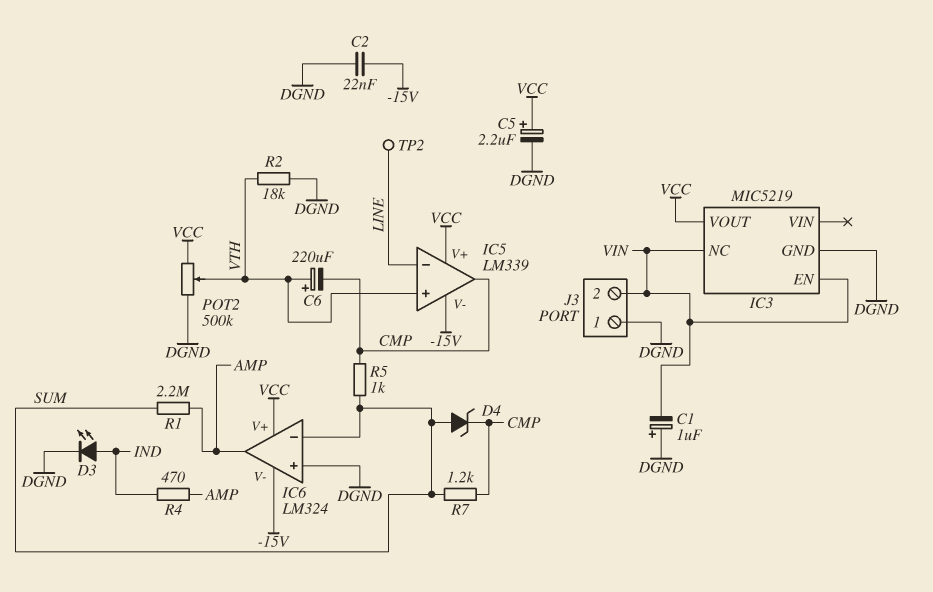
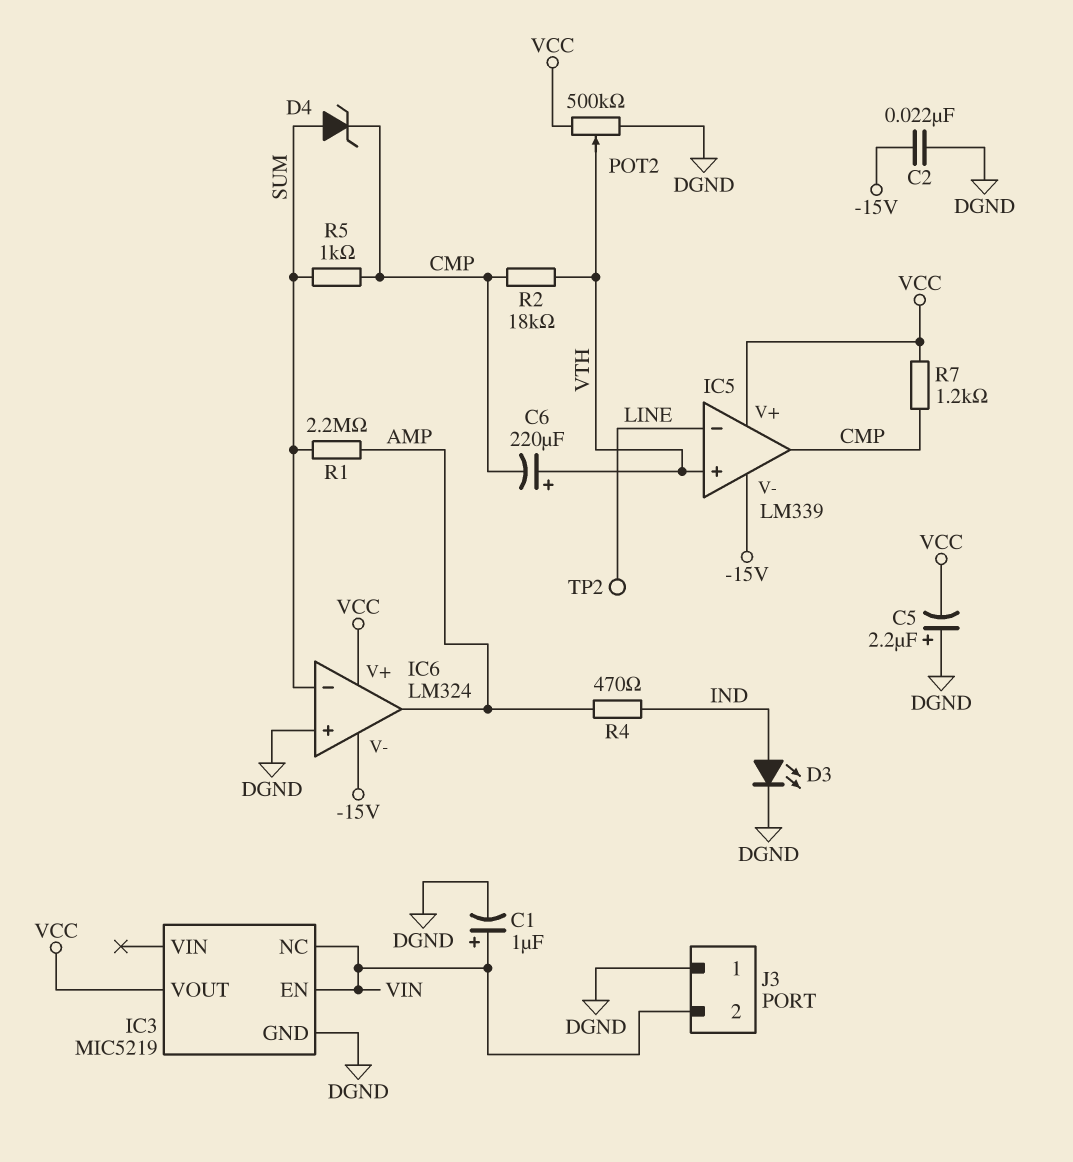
C1: 1uF (plus DGND, minus VIN) -> 1uF (plus VIN, minus DGND)
C5: 2.2uF (plus VCC, minus DGND) -> 2.2uF (plus DGND, minus VCC)
R2: 18k (DGND, VTH) -> 18k (CMP, VTH)
R7: 1.2k (CMP, SUM) -> 1.2k (CMP, VCC)

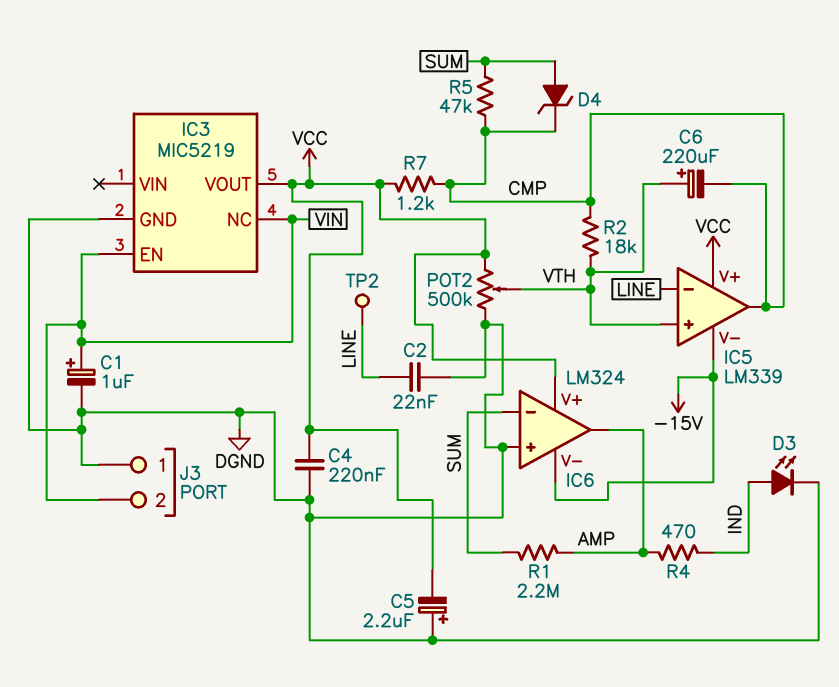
C2: 22nF (-15V, DGND) -> 22nF (DGND, LINE)
C4: none -> 220nF (DGND, VCC)
R5: 1k (CMP, SUM) -> 47k (CMP, SUM)

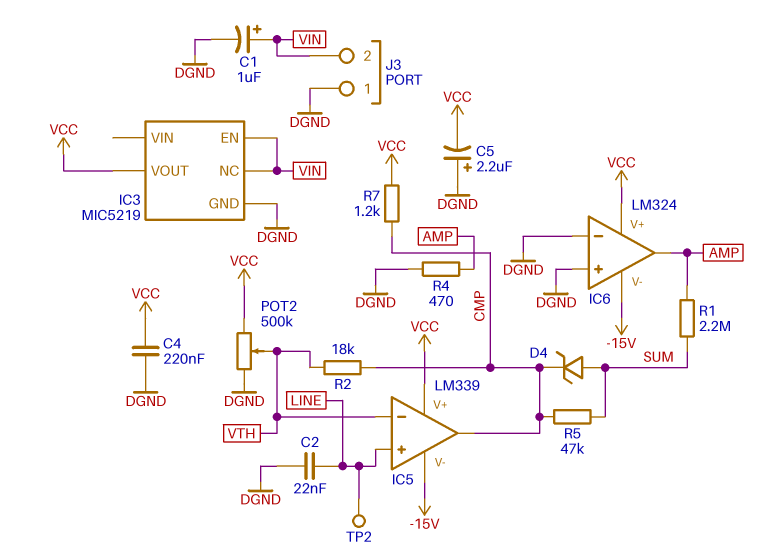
C6: 220uF (plus VTH, minus CMP) -> none
D3: LED (A IND, K DGND) -> none
IC5 pin in+: VTH -> LINE
IC5 pin in-: LINE -> VTH
IC6 pin in-: SUM -> DGND
R4: 470 (AMP, IND) -> 470 (AMP, DGND)

